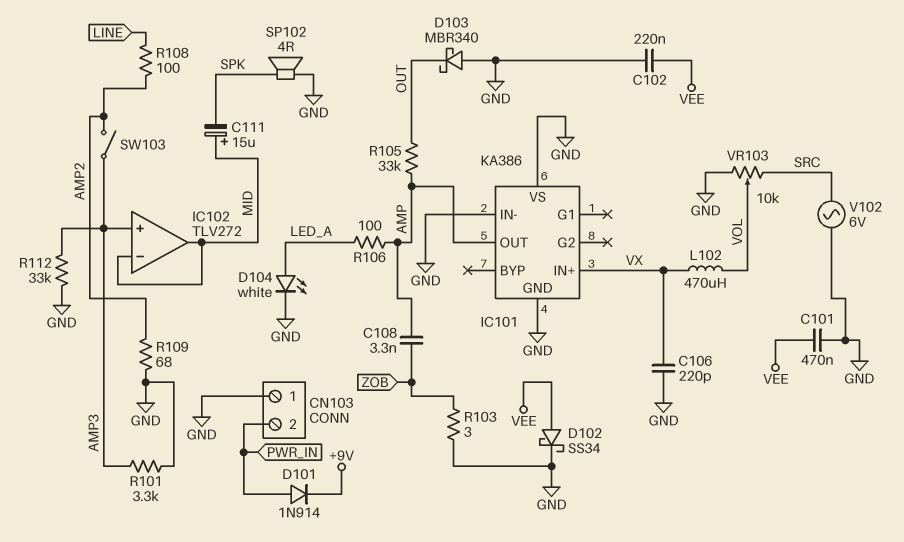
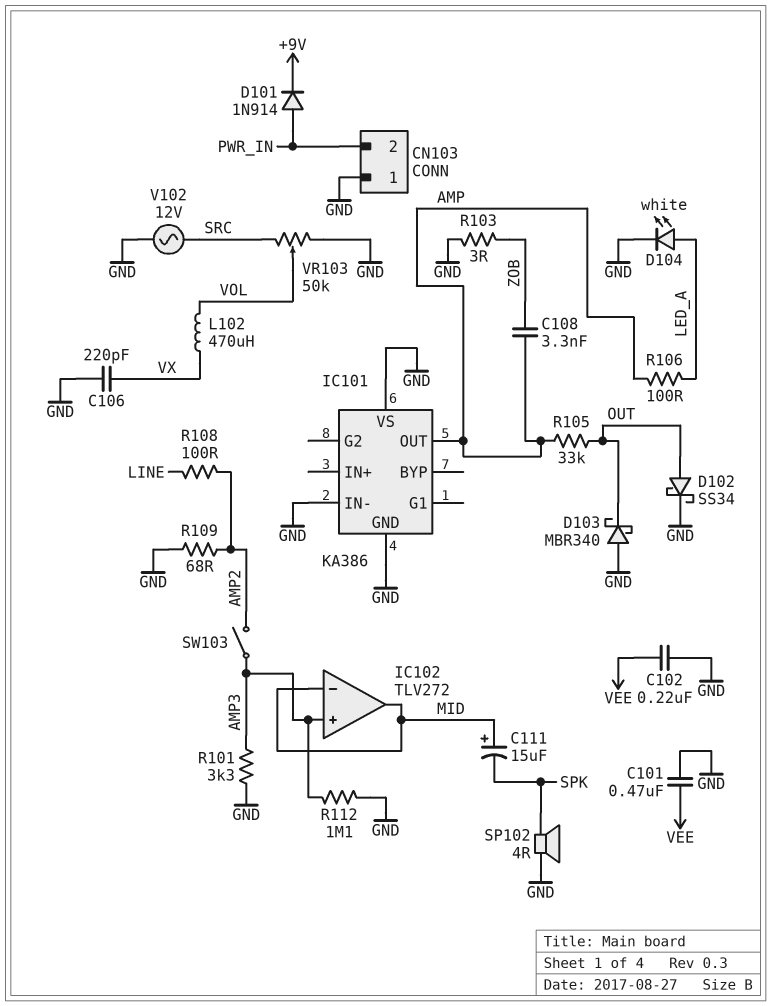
D102: schottky SS34 (A VEE, K GND) -> schottky SS34 (A OUT, K GND)
IC101 pin IN+: VX -> none
R112: 33k (AMP3, GND) -> 1.1M (AMP3, GND)
V102: AC 6V (GND, SRC) -> AC 12V (GND, SRC)
VR103: 10k (GND, SRC, wiper VOL) -> 50k (GND, SRC, wiper VOL)

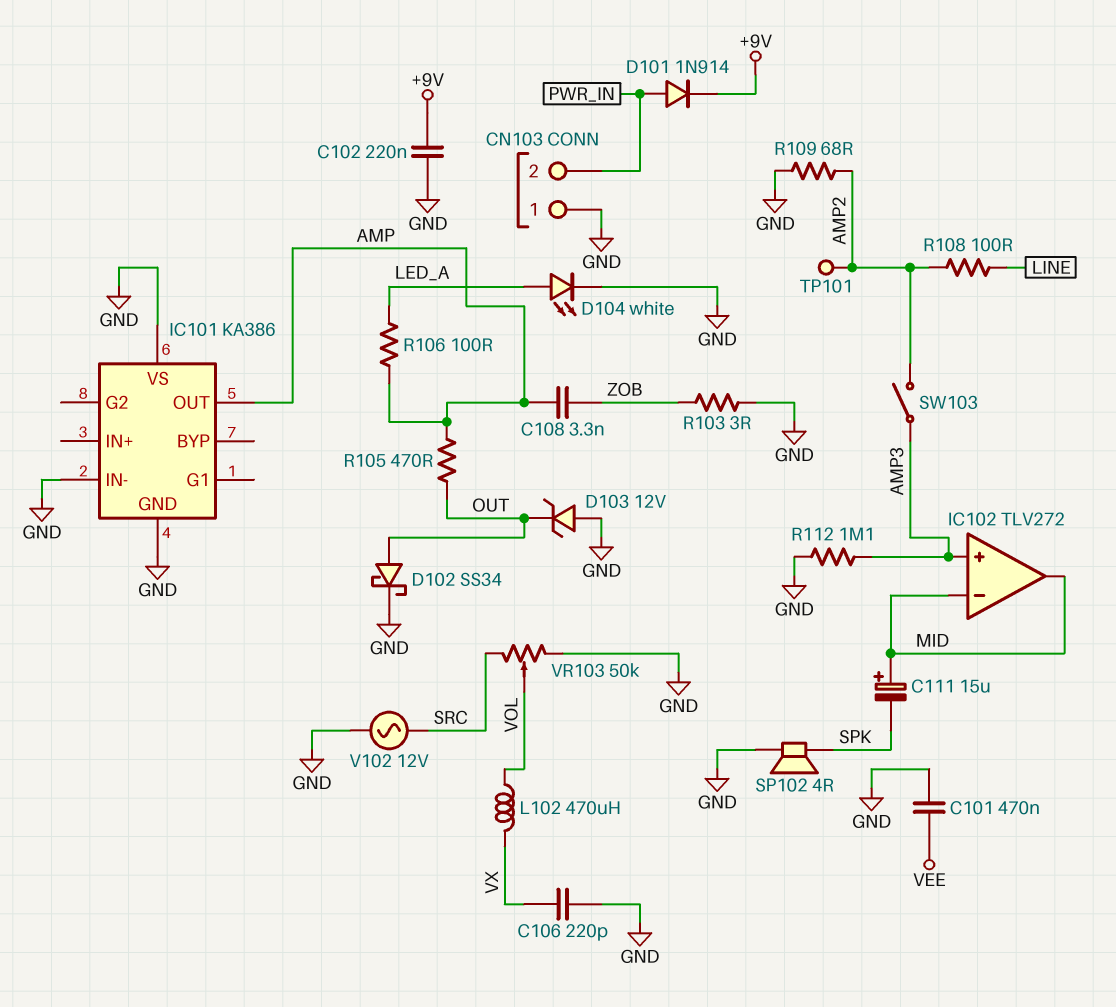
C102: 220nF (GND, VEE) -> 220nF (+9V, GND)
D103: schottky MBR340 (A GND, K OUT) -> zener 12V (A GND, K OUT)
R101: 3.3k (AMP3, GND) -> none
R105: 33k (AMP, OUT) -> 470 (AMP, OUT)
TP101: none -> test point (AMP2)

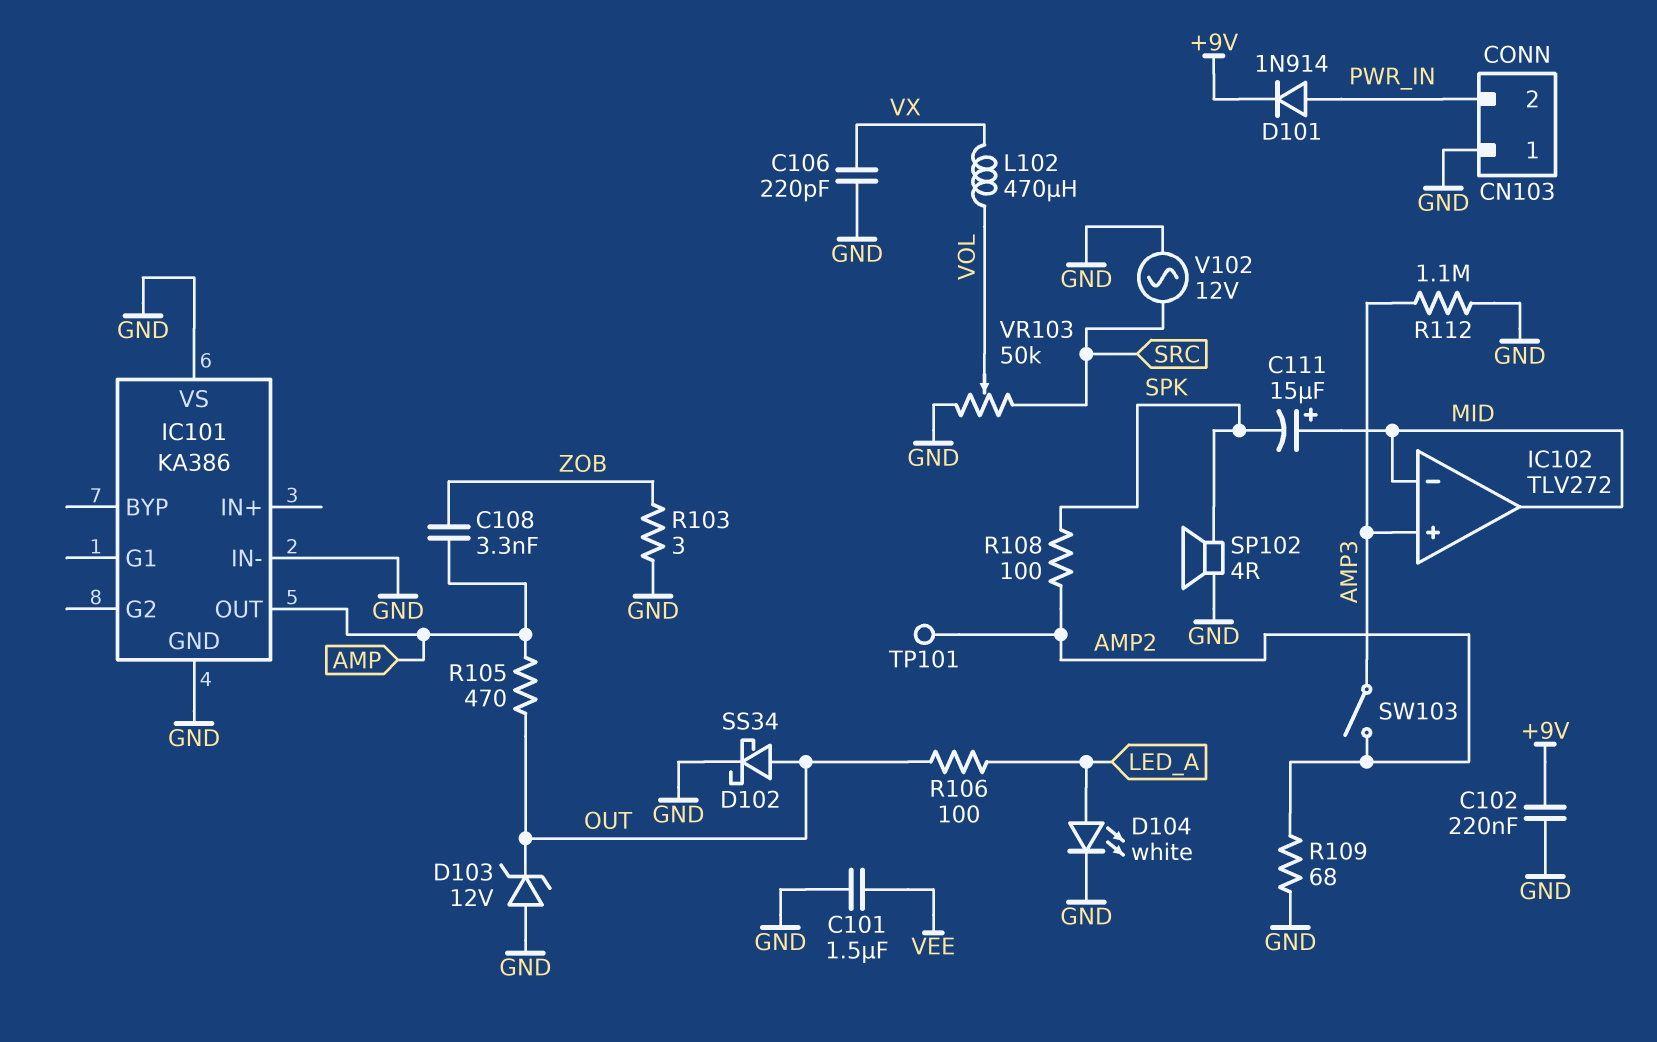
C101: 470nF (GND, VEE) -> 1.5uF (GND, VEE)
R106: 100 (AMP, LED_A) -> 100 (LED_A, OUT)
R108: 100 (AMP2, LINE) -> 100 (AMP2, SPK)

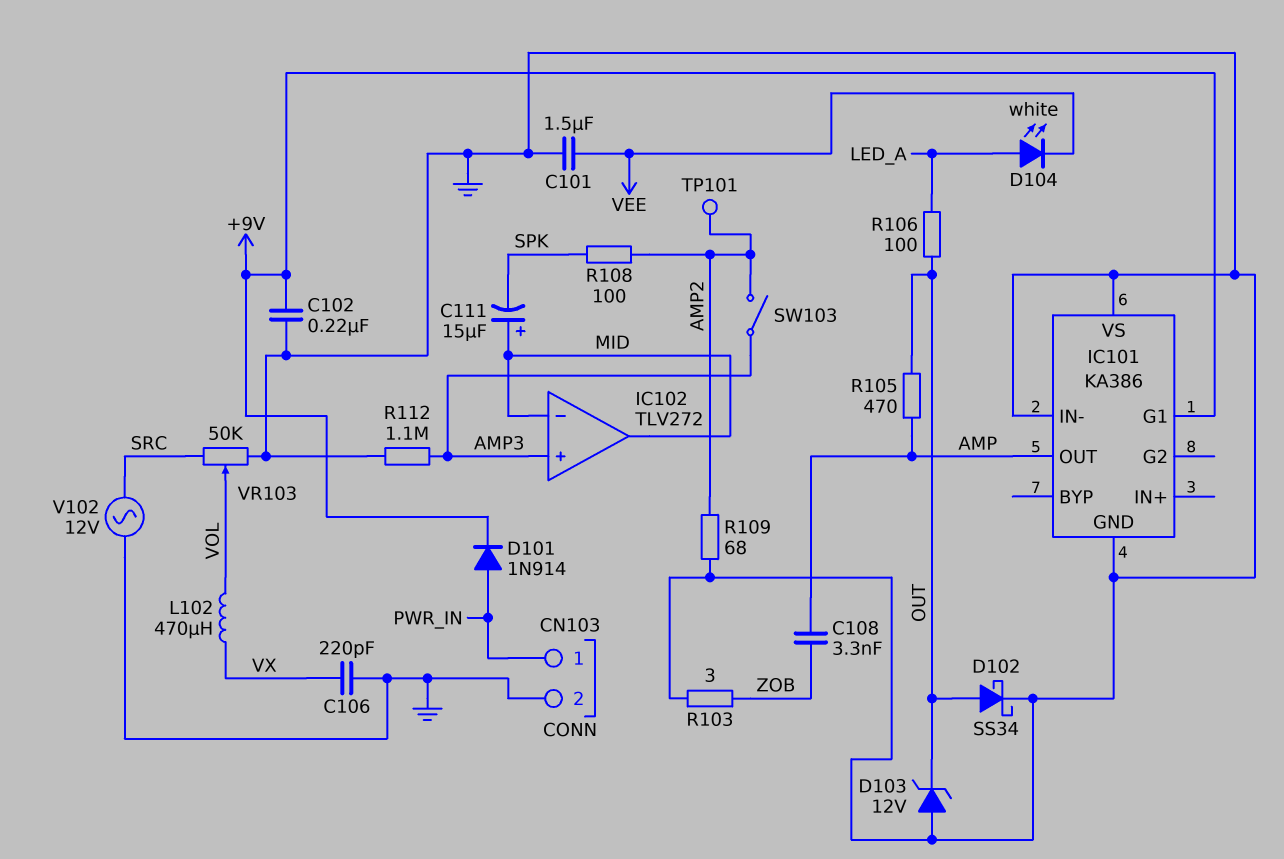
CN103 pin 1: GND -> PWR_IN
CN103 pin 2: PWR_IN -> GND
D104: LED white (A LED_A, K GND) -> LED white (A LED_A, K VEE)
IC101 pin G1: none -> +9V
SP102: speaker 4R (GND, SPK) -> none

